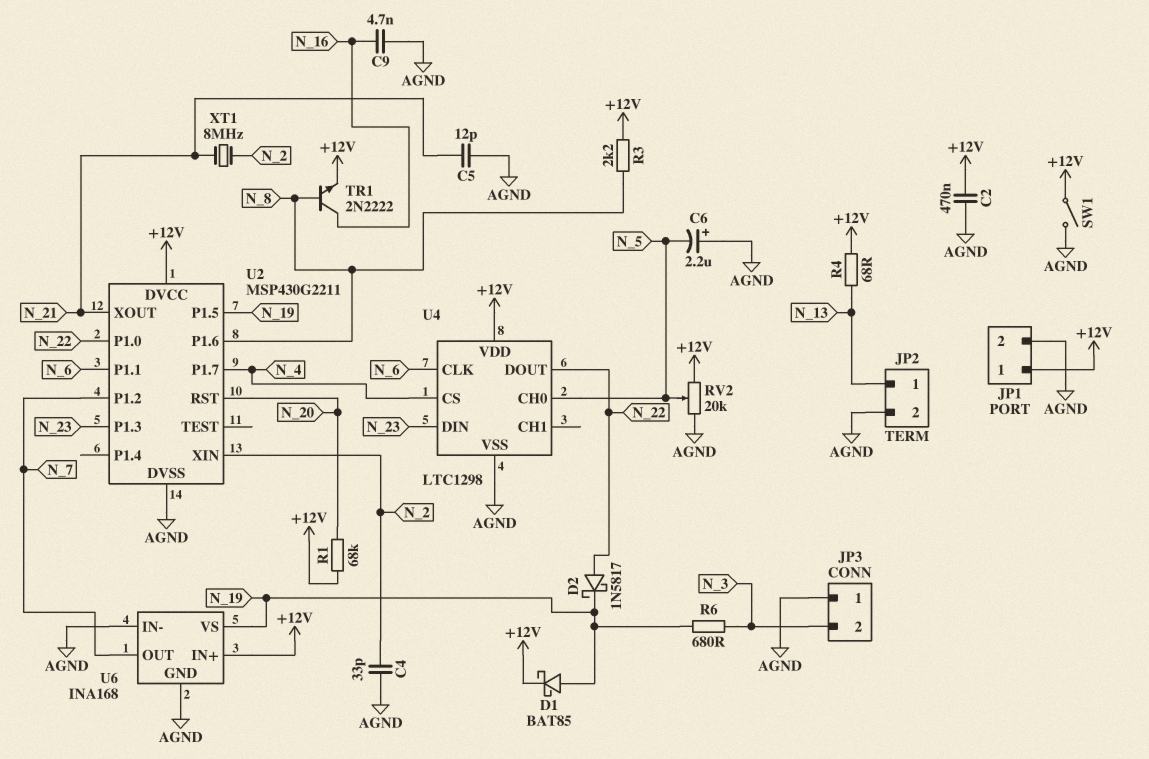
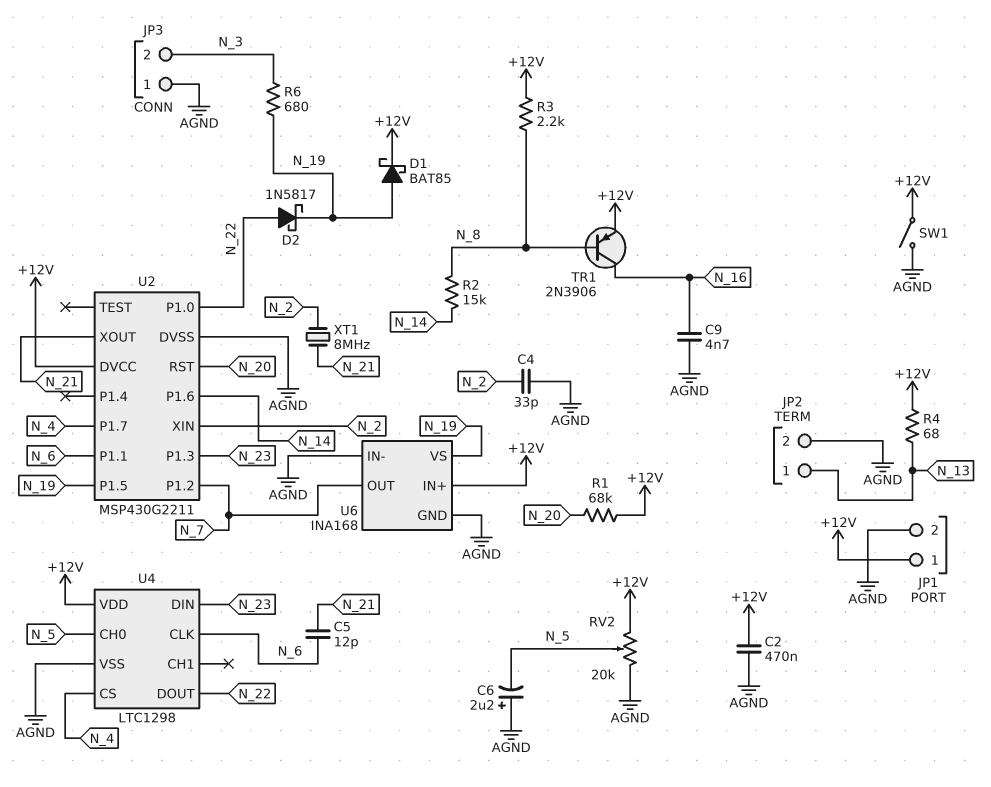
C5: 12pF (AGND, N_21) -> 12pF (N_6, N_21)
R2: none -> 15k (N_8, N_14)
TR1: NPN 2N2222 (B N_8, C N_16, E +12V) -> PNP 2N3906 (B N_8, C N_16, E +12V)
U2 pin P1.6: N_8 -> N_14

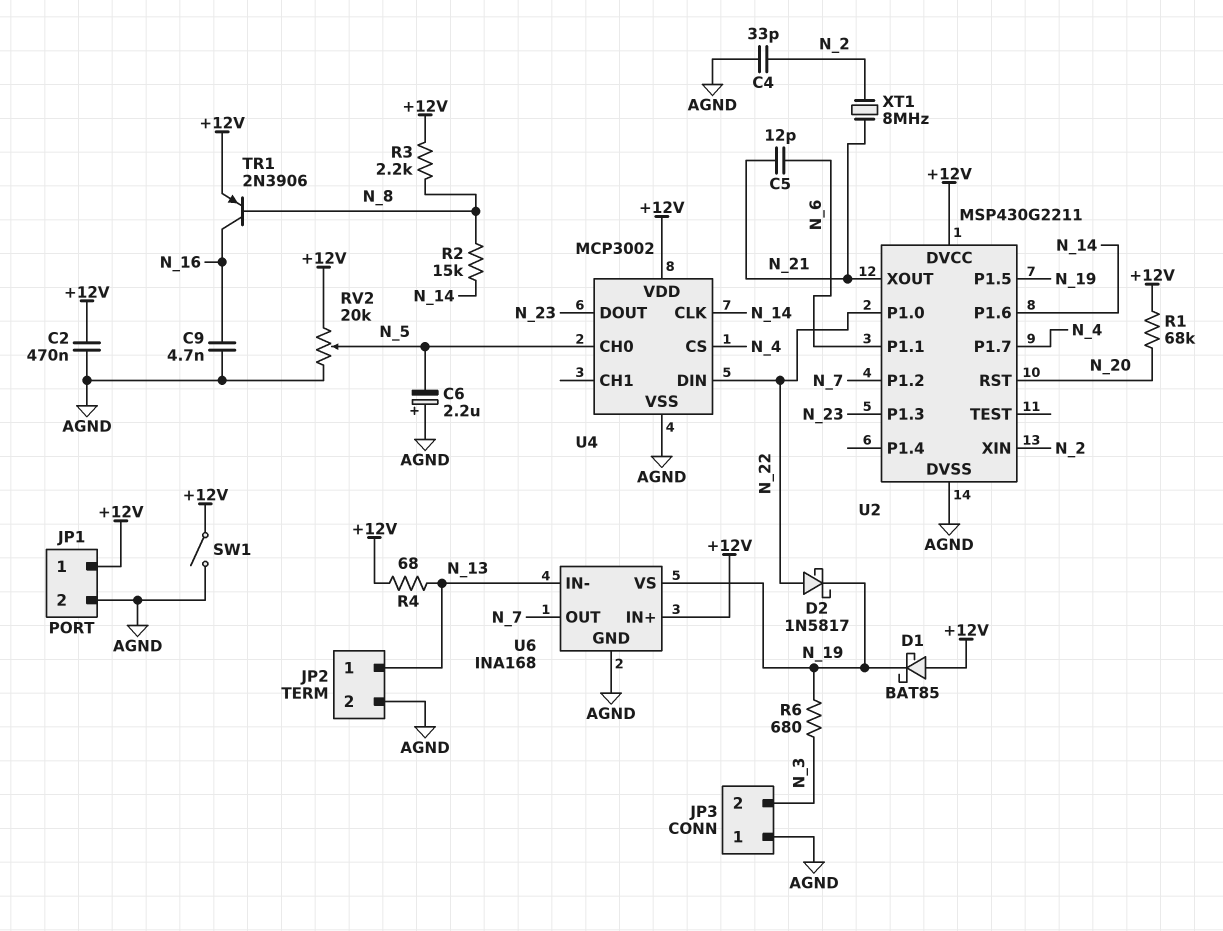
D1: schottky BAT85 (A N_19, K +12V) -> schottky BAT85 (A +12V, K N_19)
U4: LTC1298 -> MCP3002
U4 pin CLK: N_6 -> N_14
U4 pin DIN: N_23 -> N_22
U4 pin DOUT: N_22 -> N_23
U6 pin IN-: AGND -> N_13

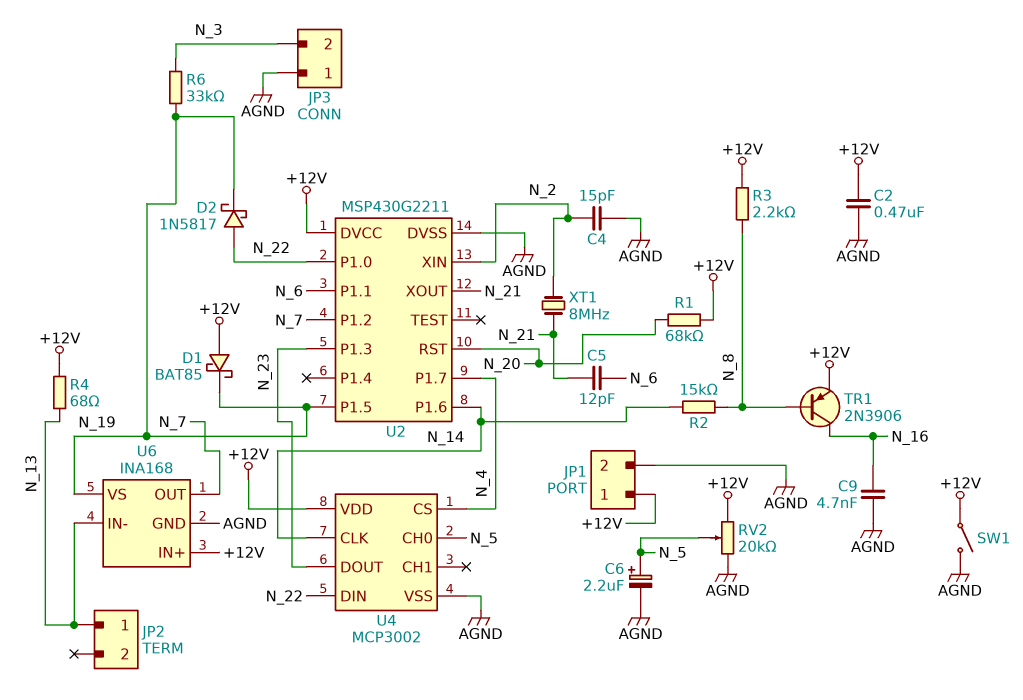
C4: 33pF (AGND, N_2) -> 15pF (AGND, N_2)
C6: 2.2uF (plus AGND, minus N_5) -> 2.2uF (plus N_5, minus AGND)
JP2 pin 2: AGND -> none
R6: 680 (N_3, N_19) -> 33k (N_3, N_19)

